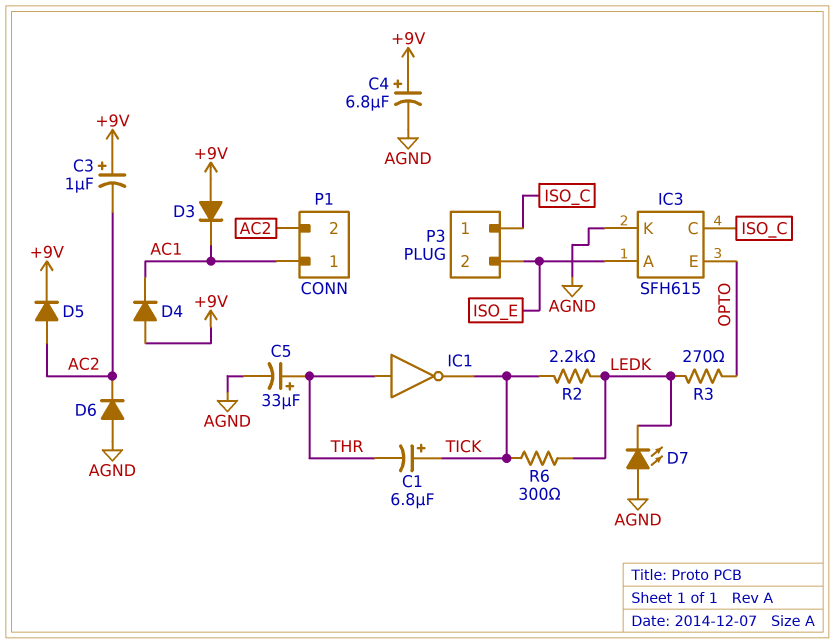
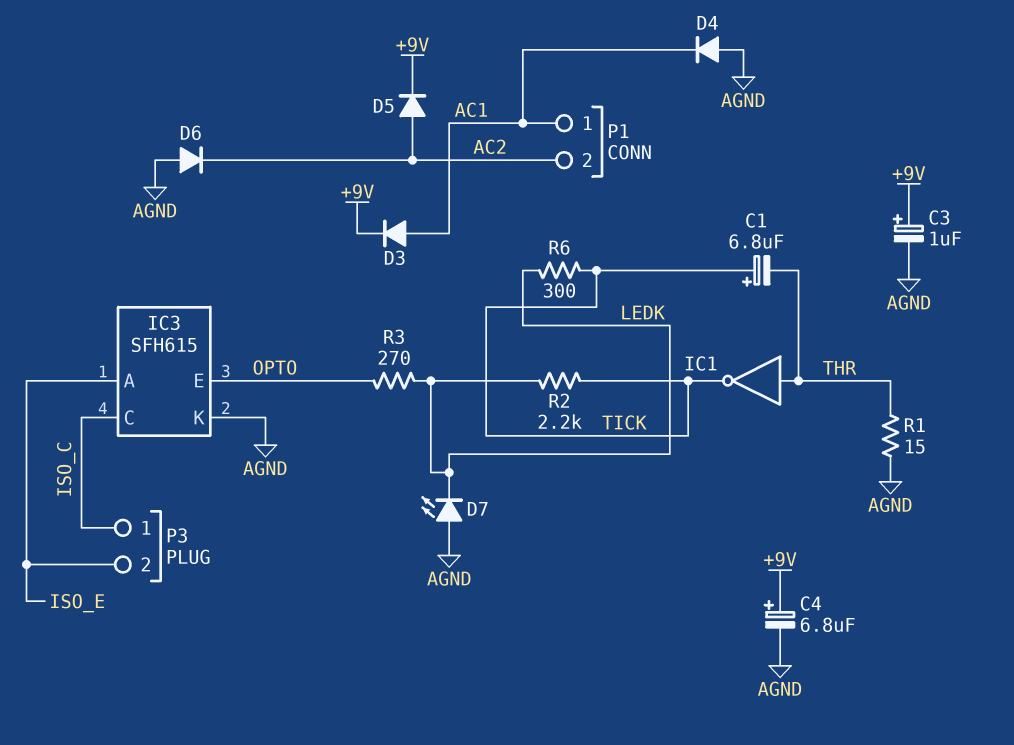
C3: 1uF (plus +9V, minus AC2) -> 1uF (plus +9V, minus AGND)
C5: 33uF (plus THR, minus AGND) -> none
D3: diode (A +9V, K AC1) -> diode (A AC1, K +9V)
D4: diode (A +9V, K AC1) -> diode (A AGND, K AC1)
R1: none -> 15 (AGND, THR)

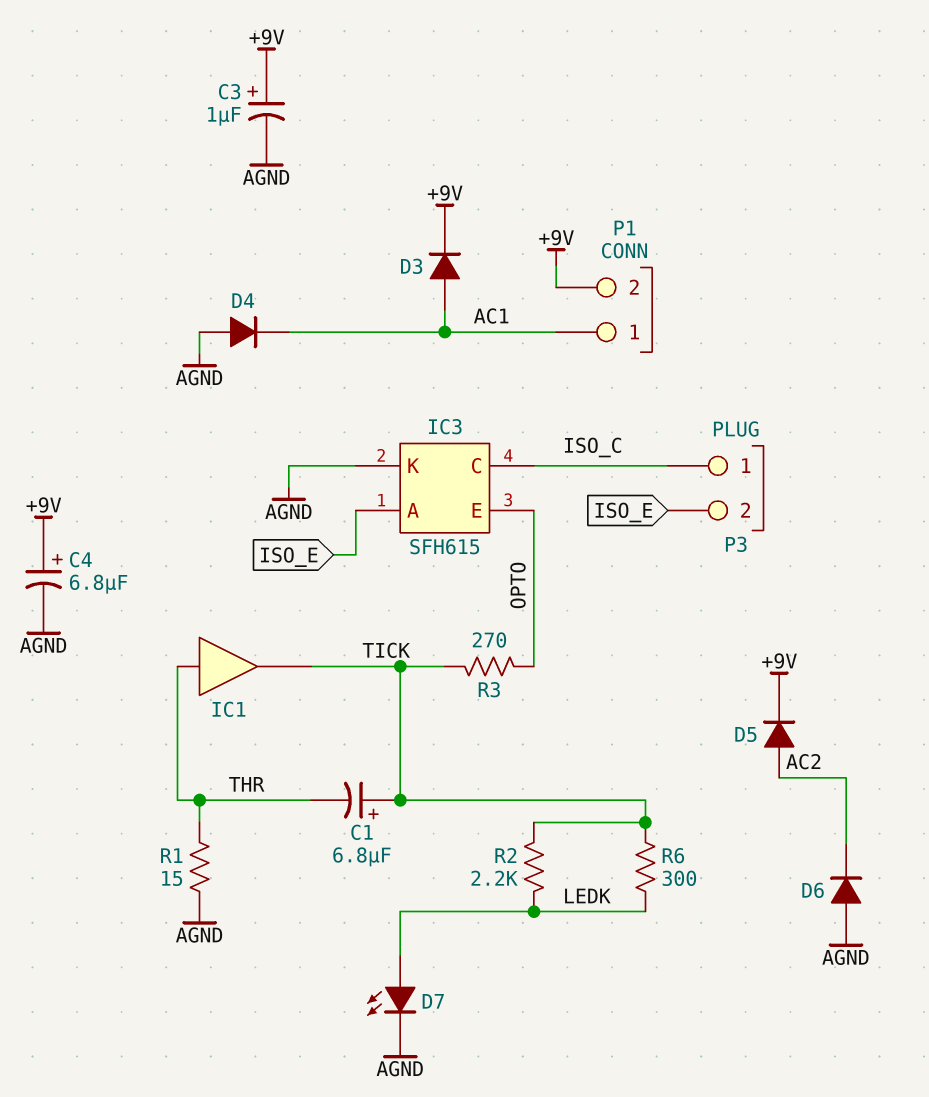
D7: LED (A AGND, K LEDK) -> LED (A LEDK, K AGND)
IC1: NOT (in THR, out TICK) -> buffer (in THR, out TICK)
P1 pin 2: AC2 -> +9V
R3: 270 (LEDK, OPTO) -> 270 (OPTO, TICK)

